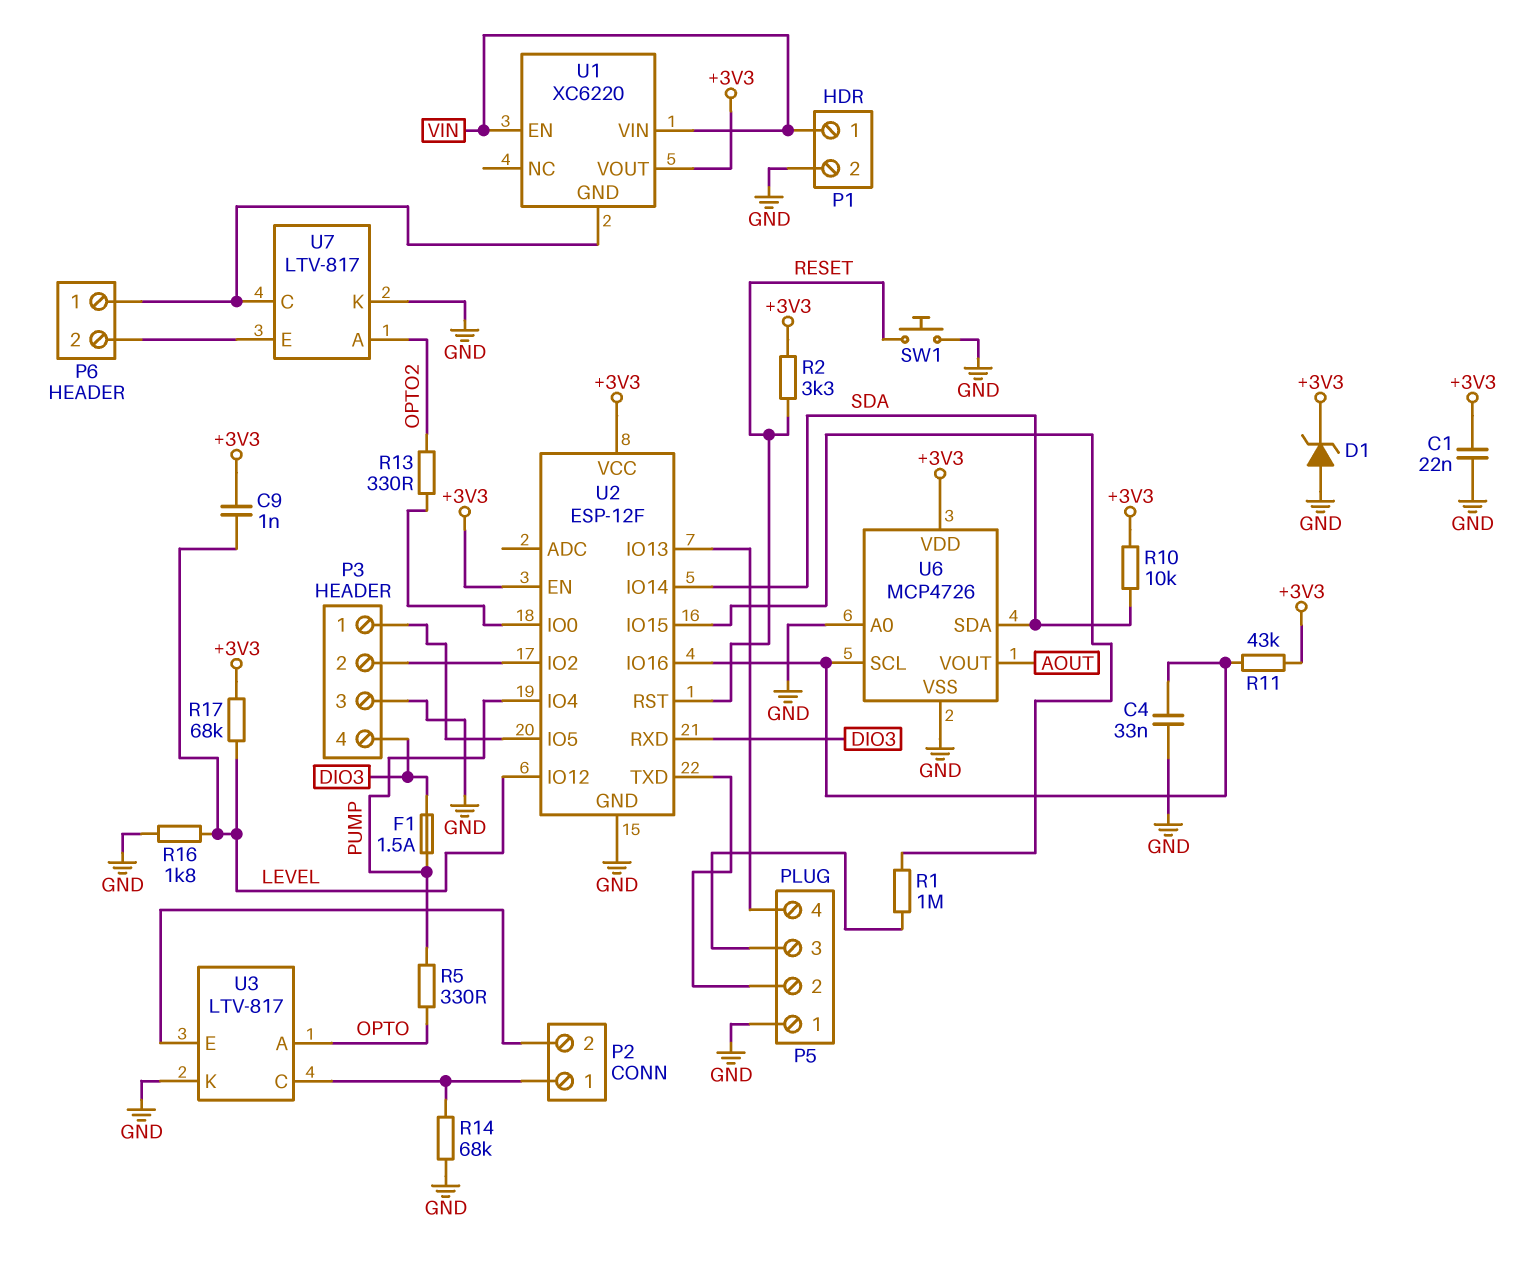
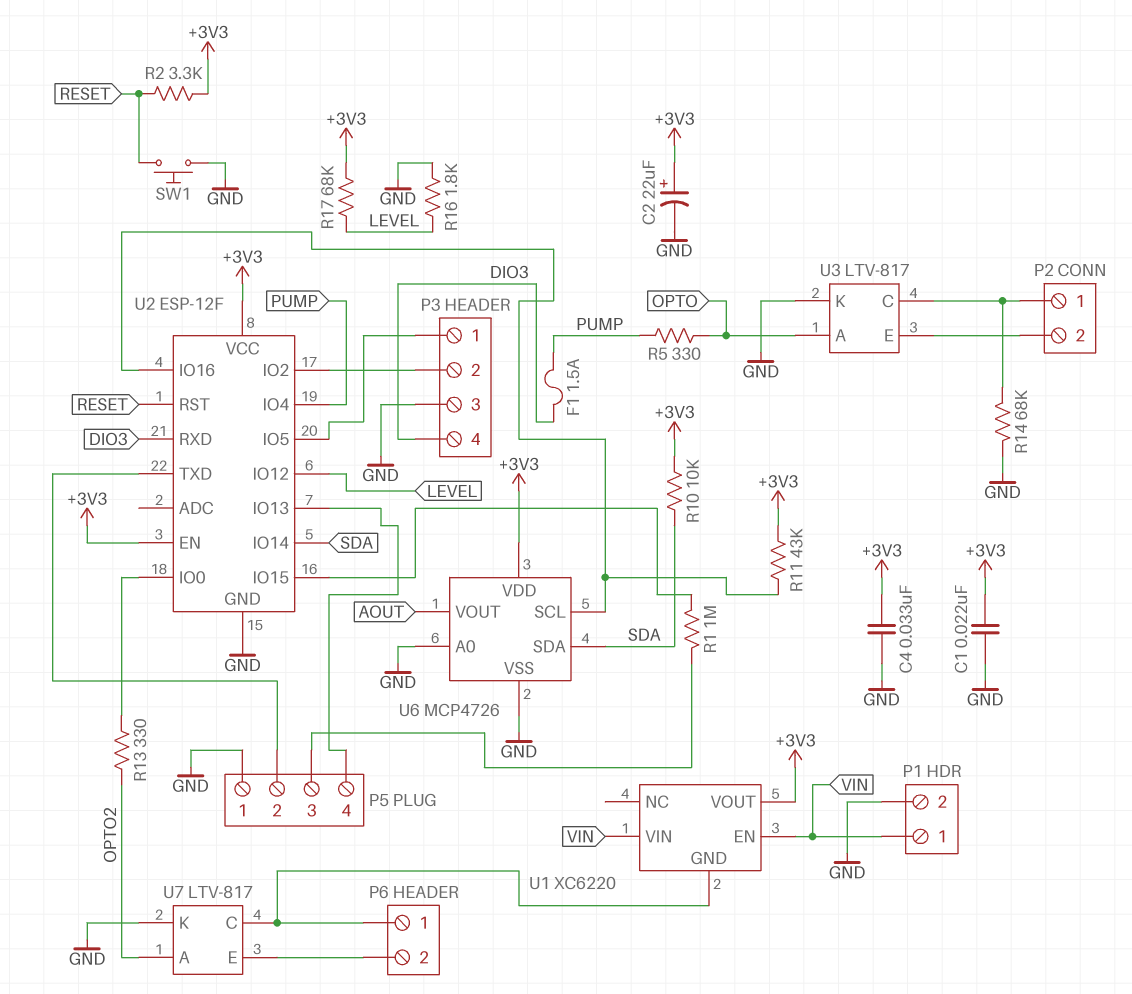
C2: none -> 22uF (plus +3V3, minus GND)
C4: 33nF (GND, U2/IO16) -> 33nF (+3V3, GND)
C9: 1nF (+3V3, LEVEL) -> none
D1: zener (A GND, K +3V3) -> none

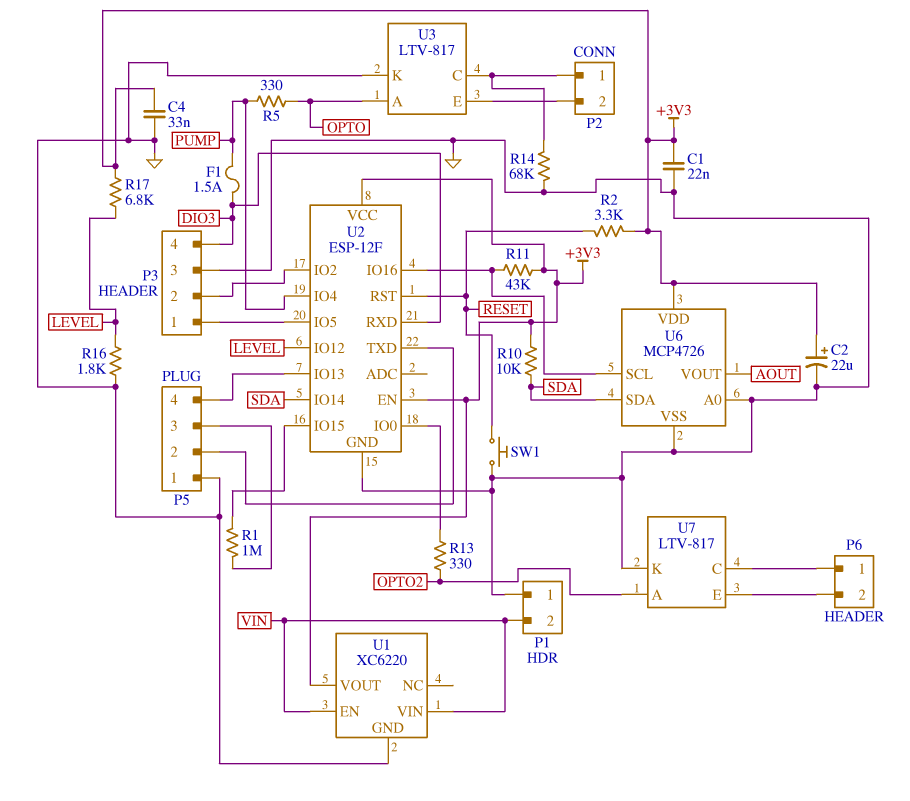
P1 pin 1: VIN -> GND
P1 pin 2: GND -> VIN
R17: 68k (+3V3, LEVEL) -> 6.8k (+3V3, LEVEL)
U1 pin GND: P6/1 -> GND

